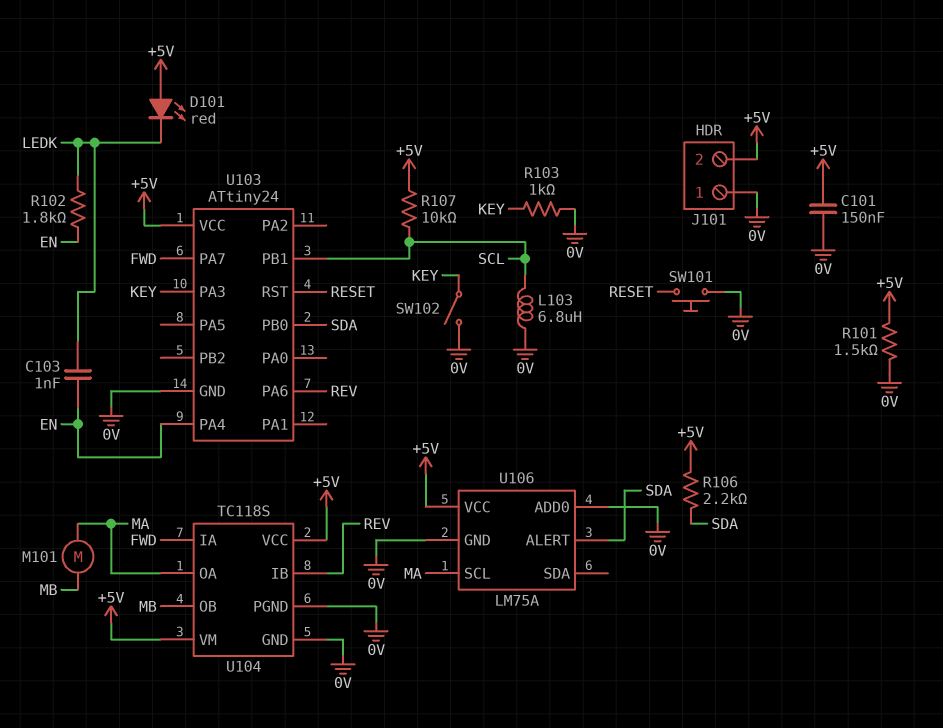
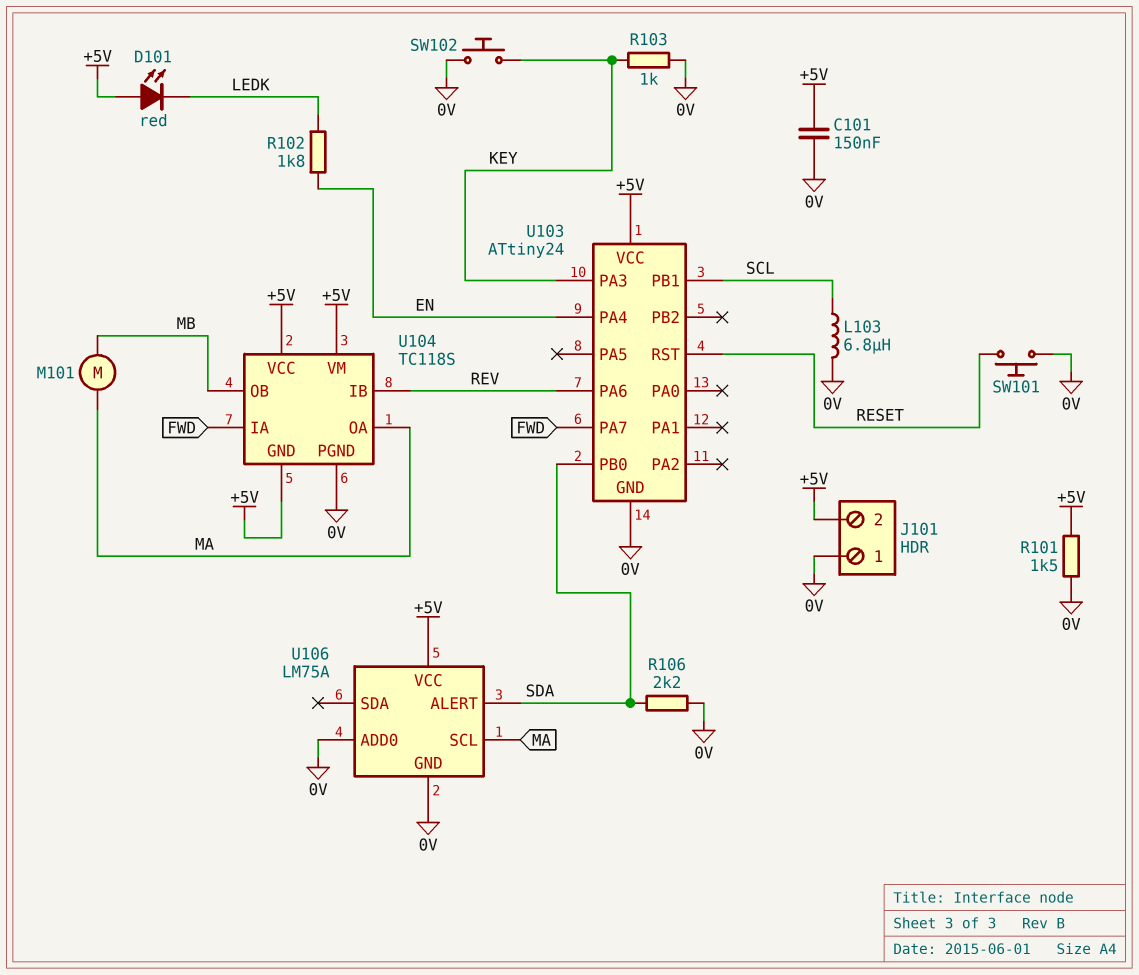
C103: 1nF (EN, LEDK) -> none
R106: 2.2k (+5V, SDA) -> 2.2k (0V, SDA)
R107: 10k (+5V, SCL) -> none
SW102: switch (0V, KEY) -> button (0V, KEY)
U104 pin GND: 0V -> +5V

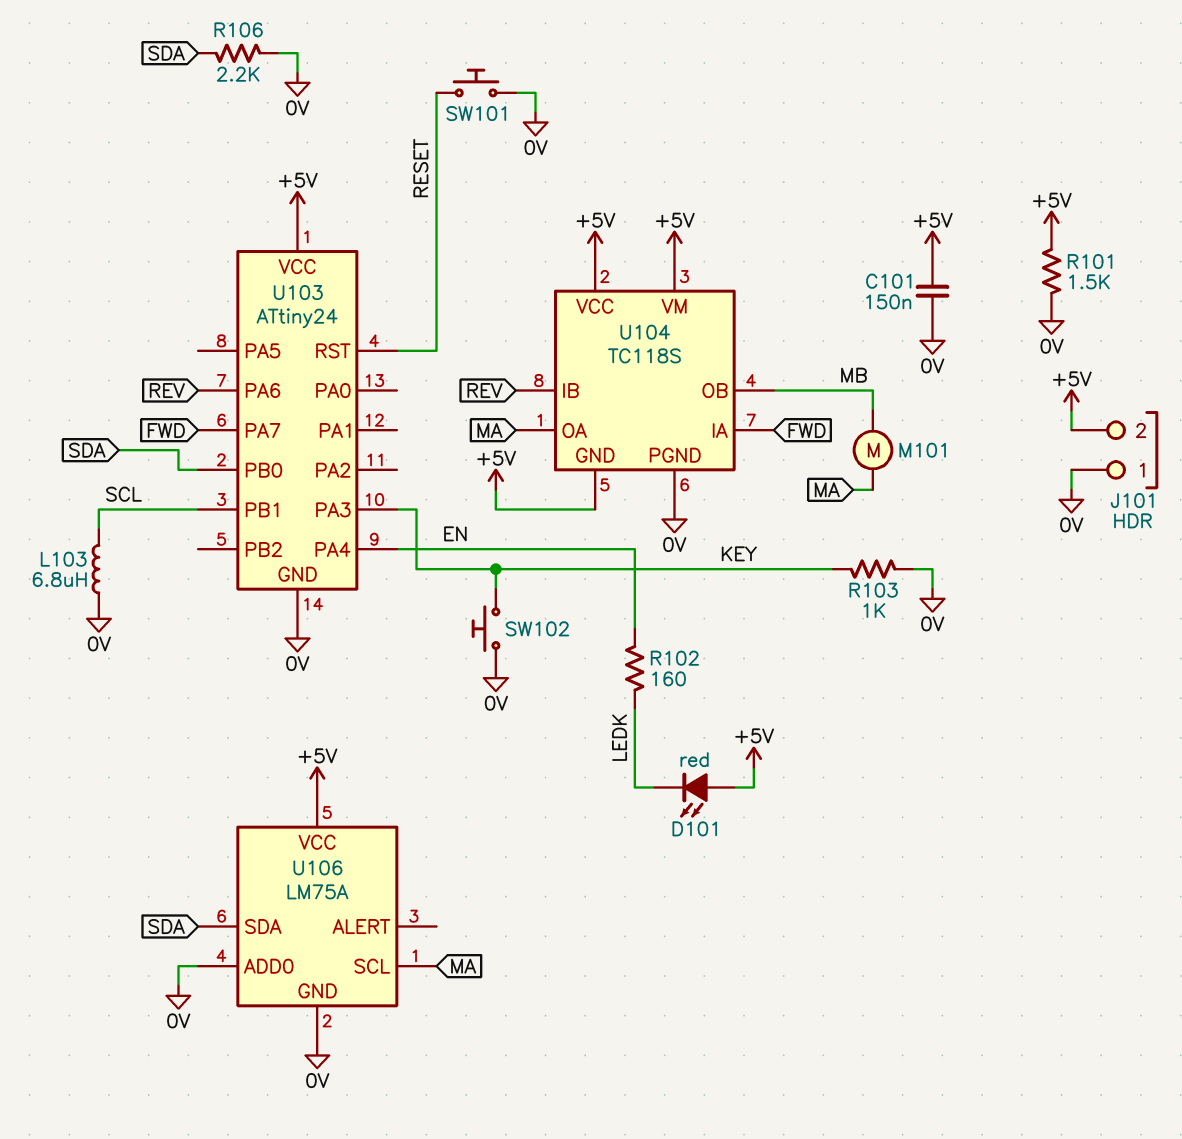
R102: 1.8k (EN, LEDK) -> 160 (EN, LEDK)
U106 pin ALERT: SDA -> none
U106 pin SDA: none -> SDA

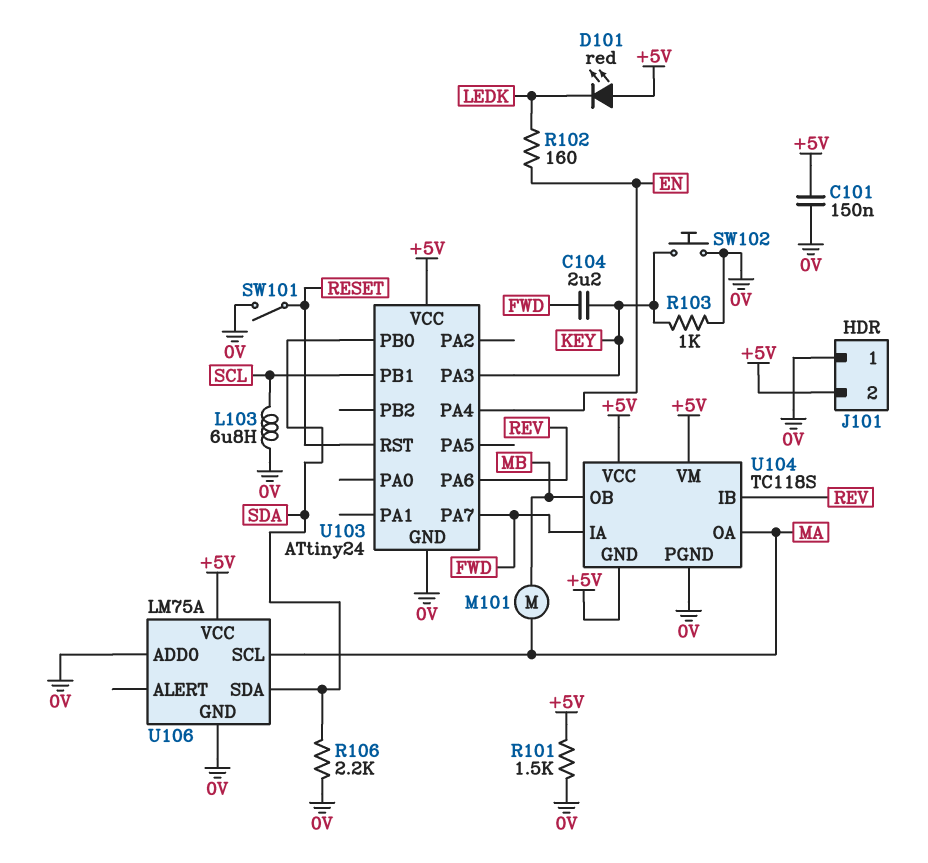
C104: none -> 2.2uF (FWD, KEY)
SW101: button (0V, RESET) -> switch (0V, RESET)

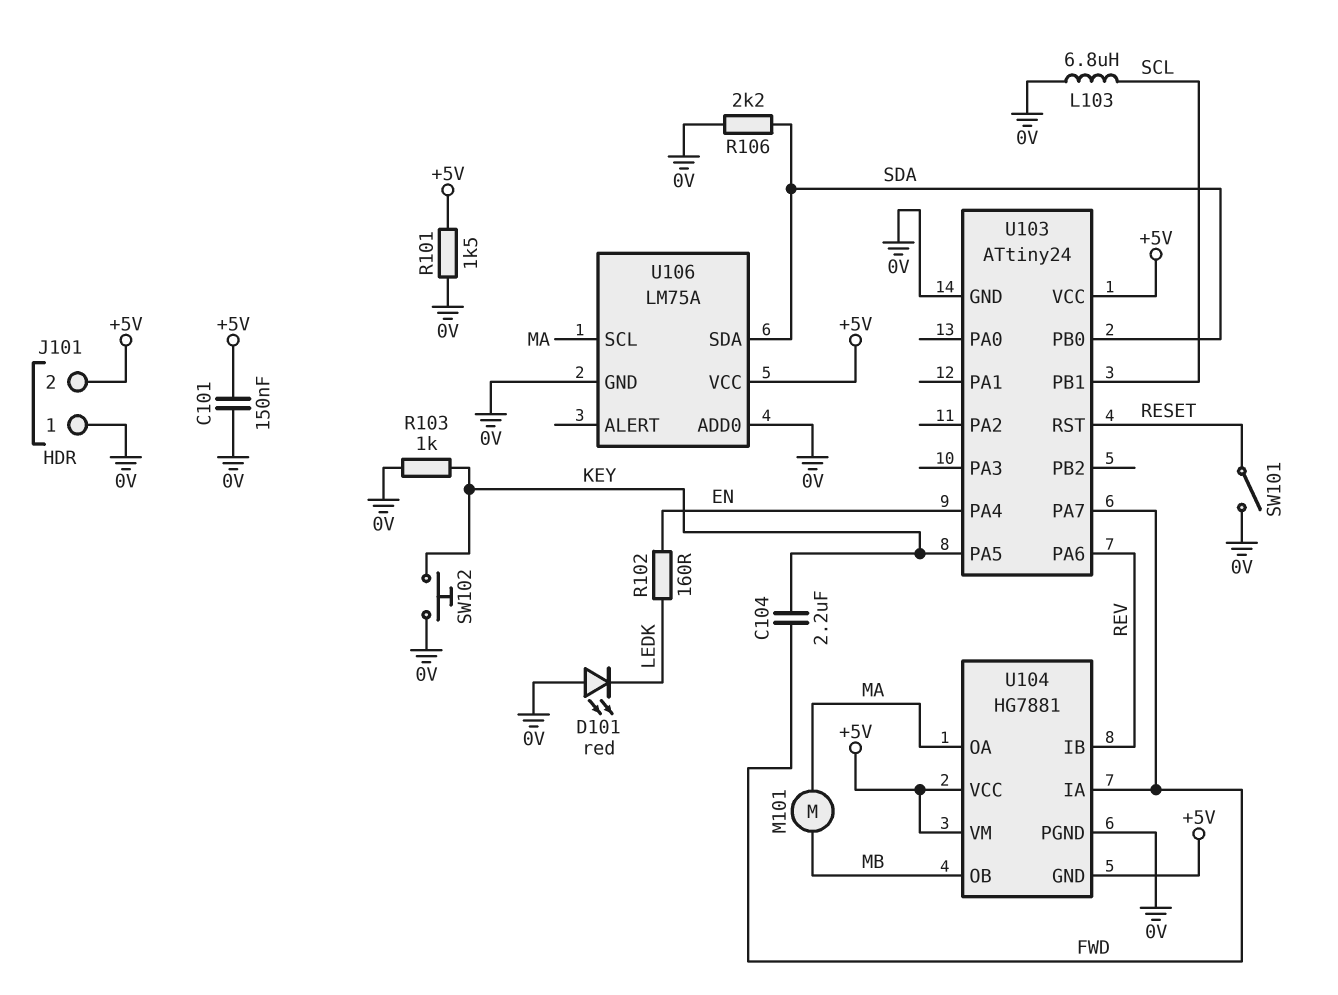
D101: LED red (A +5V, K LEDK) -> LED red (A 0V, K LEDK)
U103 pin PA3: KEY -> none
U103 pin PA5: none -> KEY
U104: TC118S -> HG7881

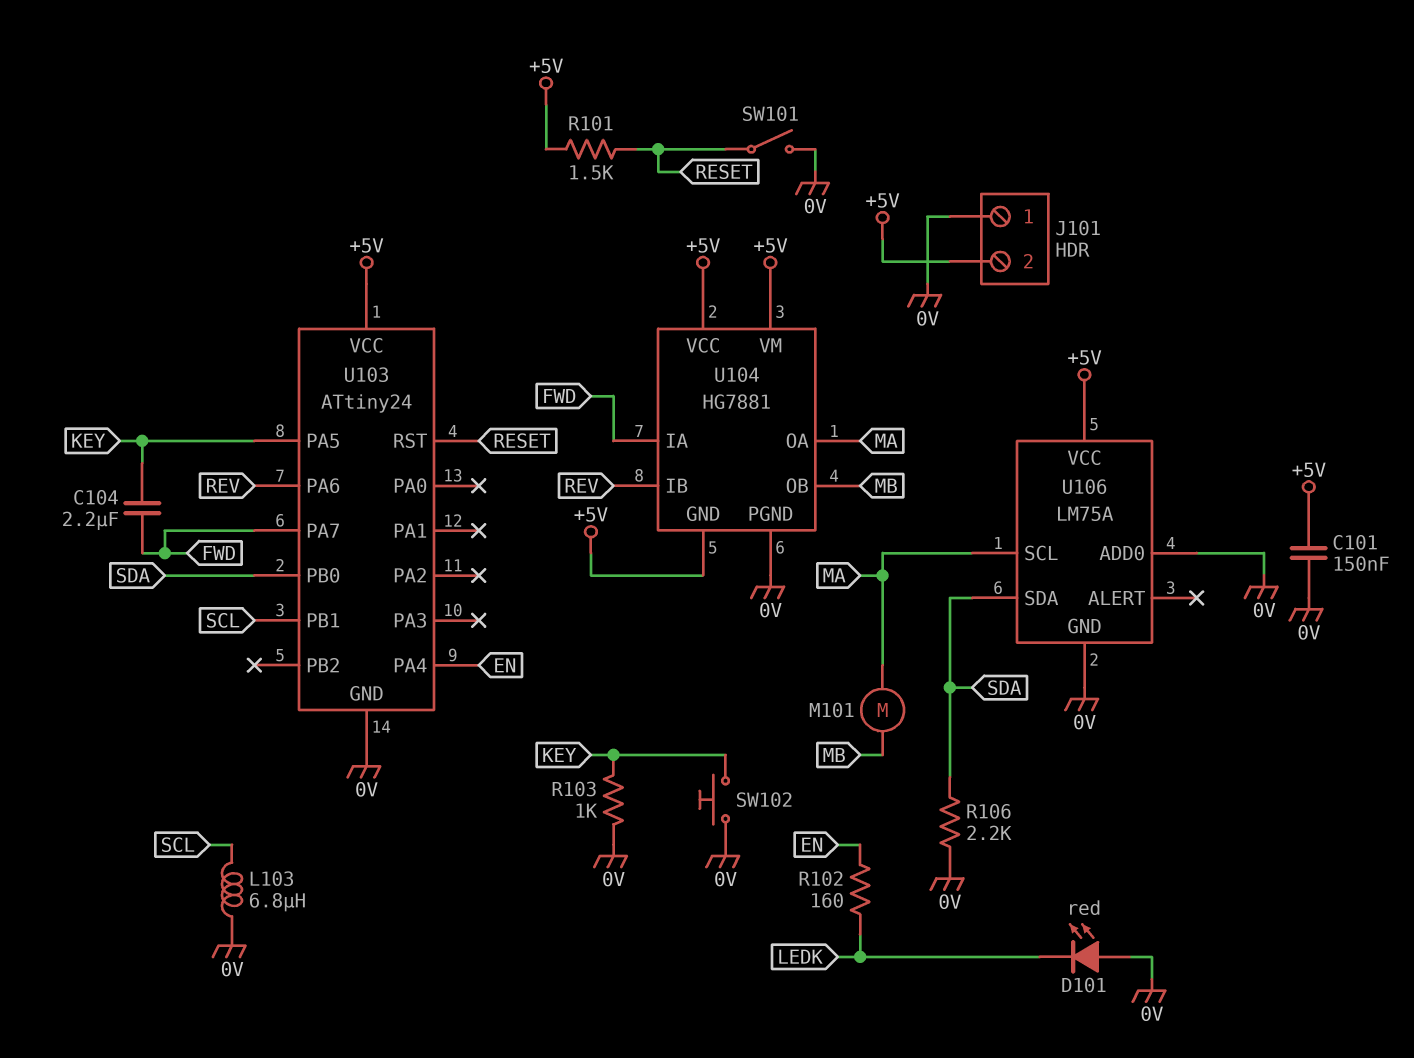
R101: 1.5k (+5V, 0V) -> 1.5k (+5V, RESET)

